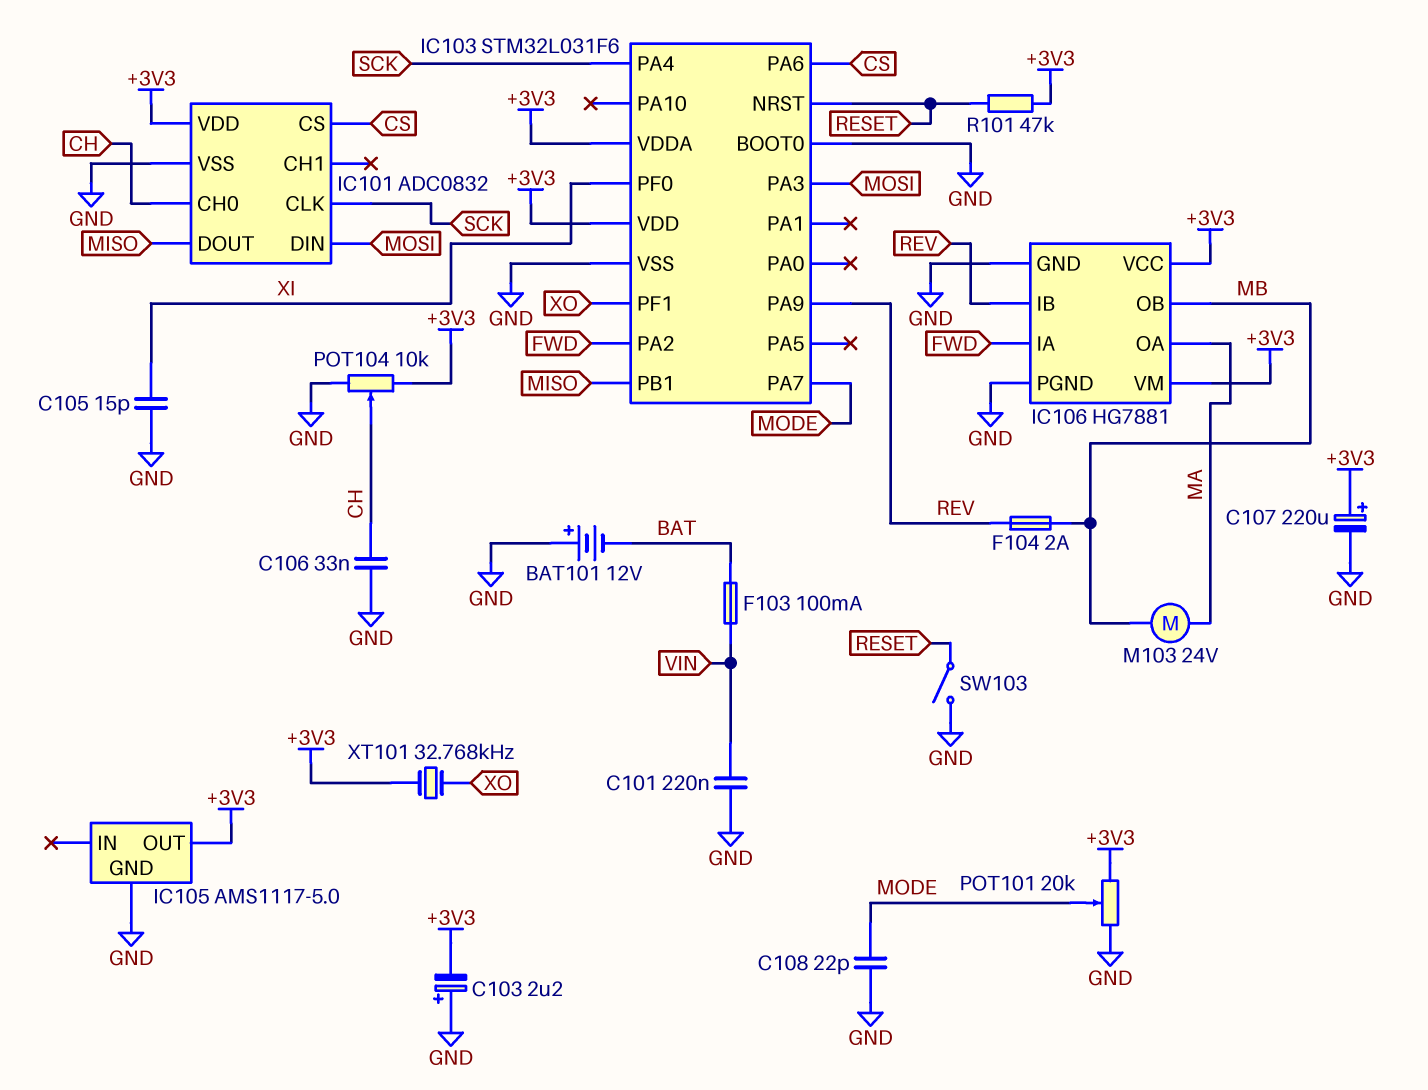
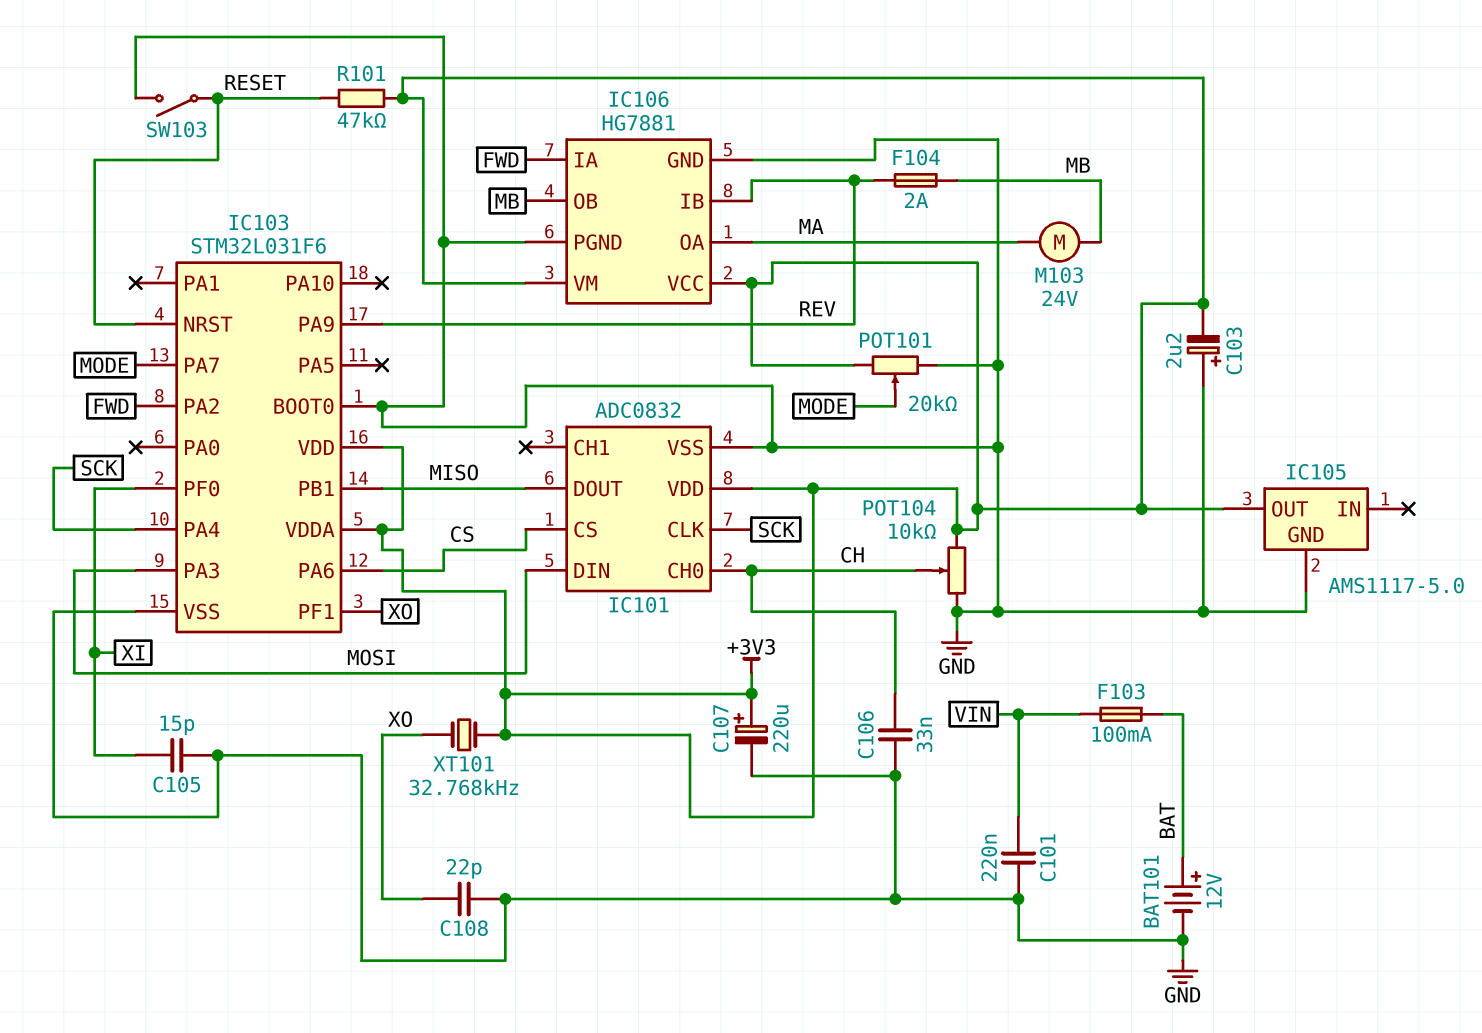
BAT101: 12V (plus GND, minus BAT) -> 12V (plus BAT, minus GND)
C108: 22pF (GND, MODE) -> 22pF (GND, XO)

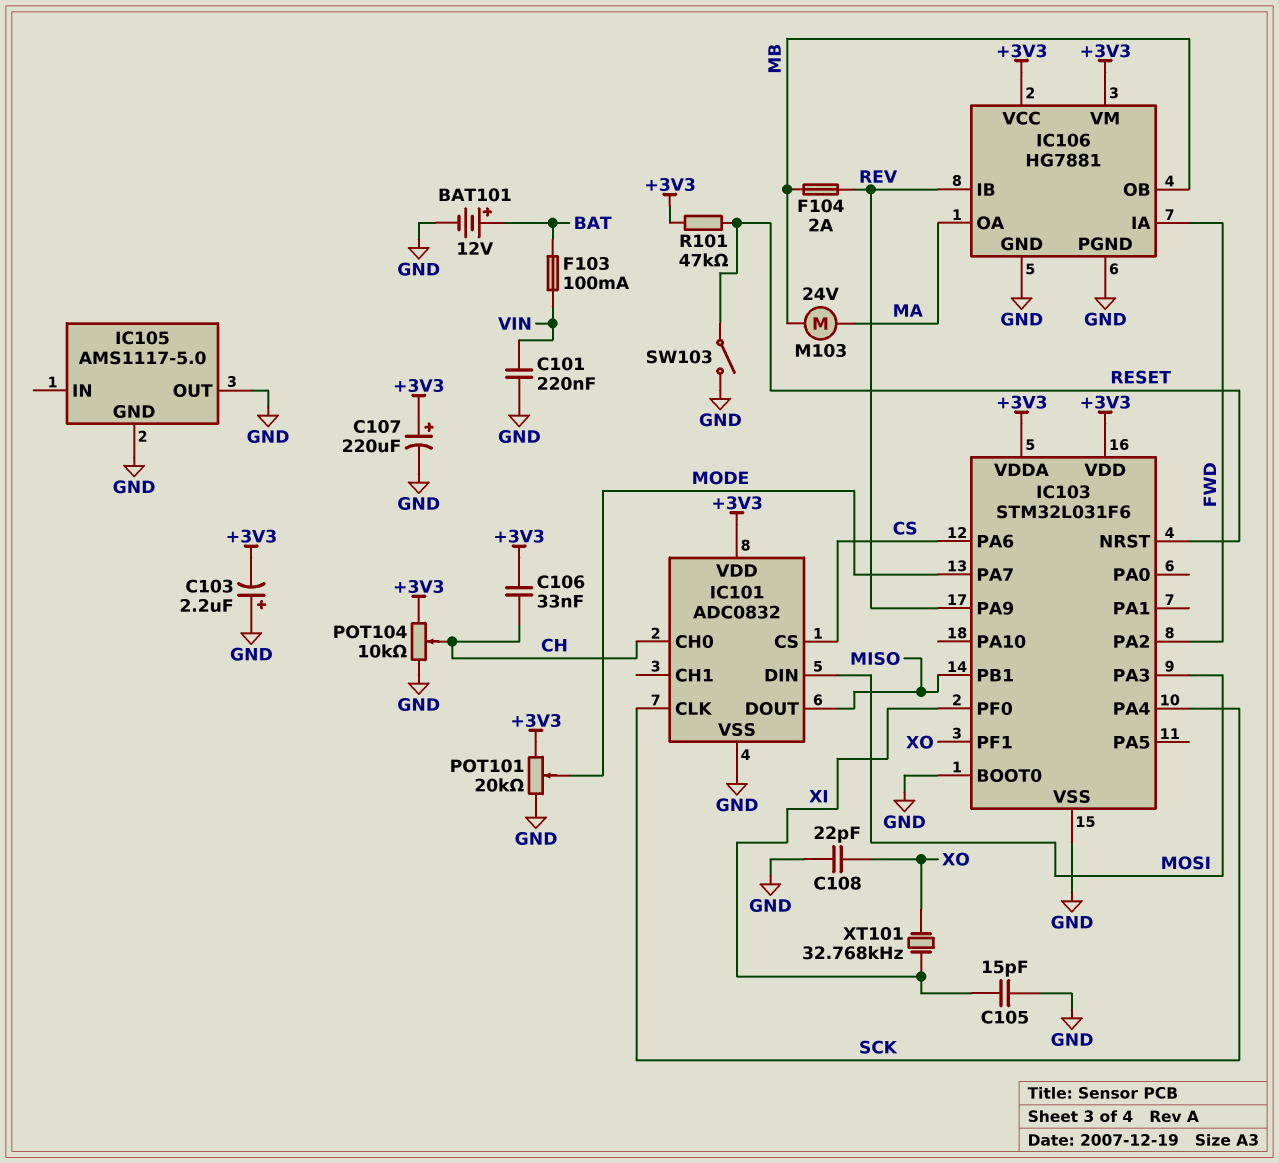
C106: 33nF (CH, GND) -> 33nF (+3V3, CH)
IC105 pin OUT: +3V3 -> GND
XT101: 32.768kHz (+3V3, XO) -> 32.768kHz (XI, XO)

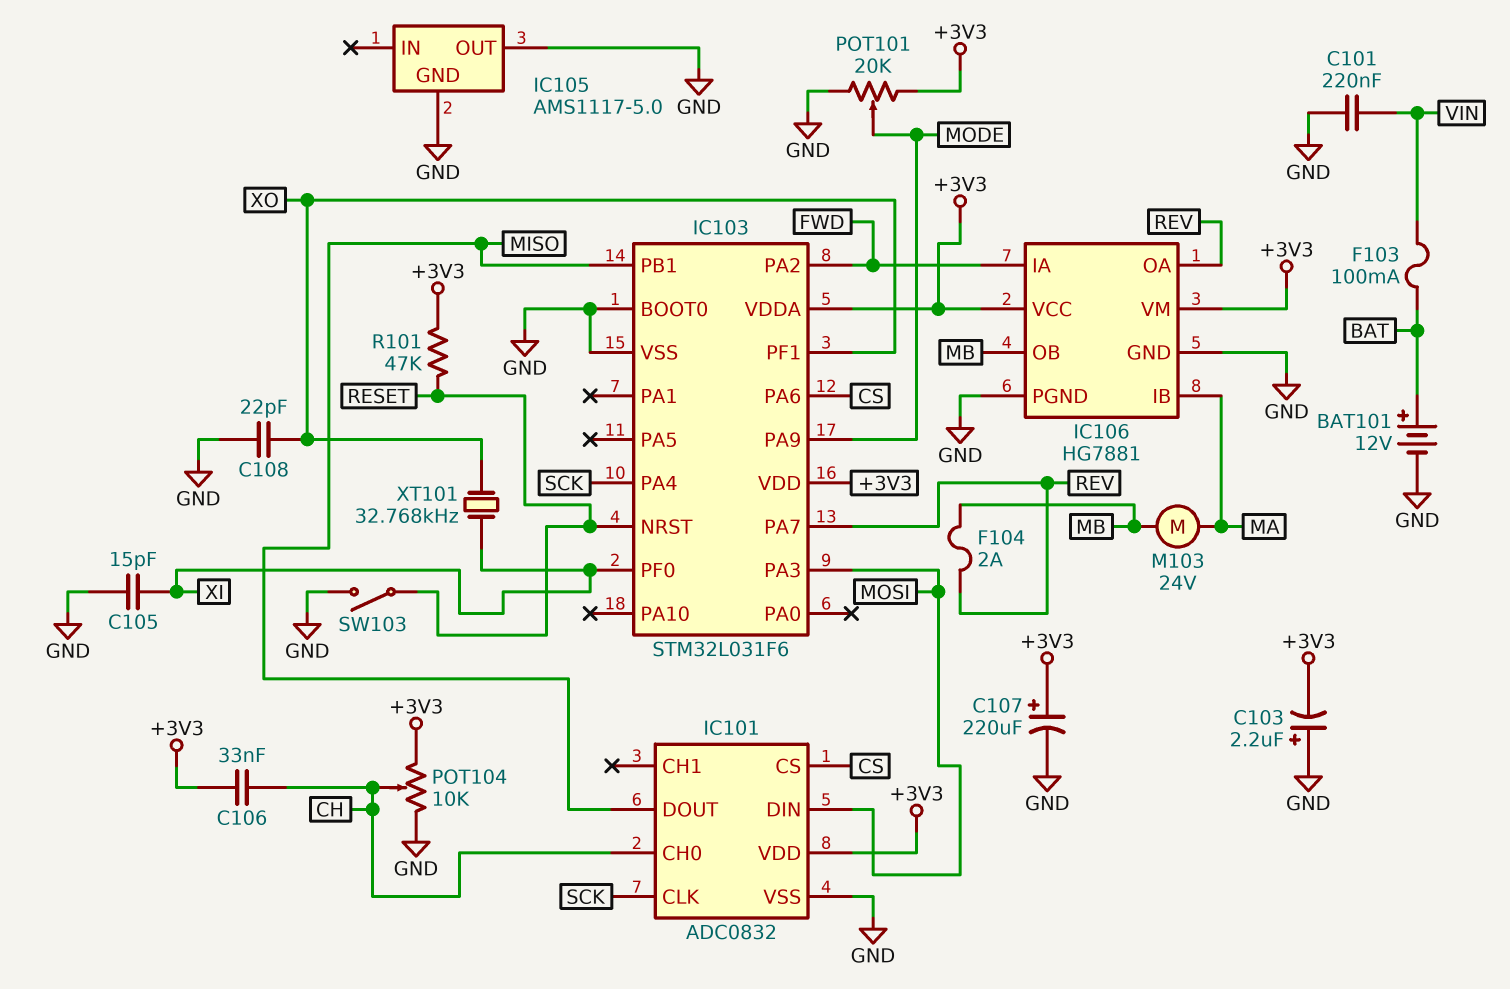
IC103 pin PA7: MODE -> REV
IC103 pin PA9: REV -> MODE
IC106 pin IB: REV -> MA
IC106 pin OA: MA -> REV

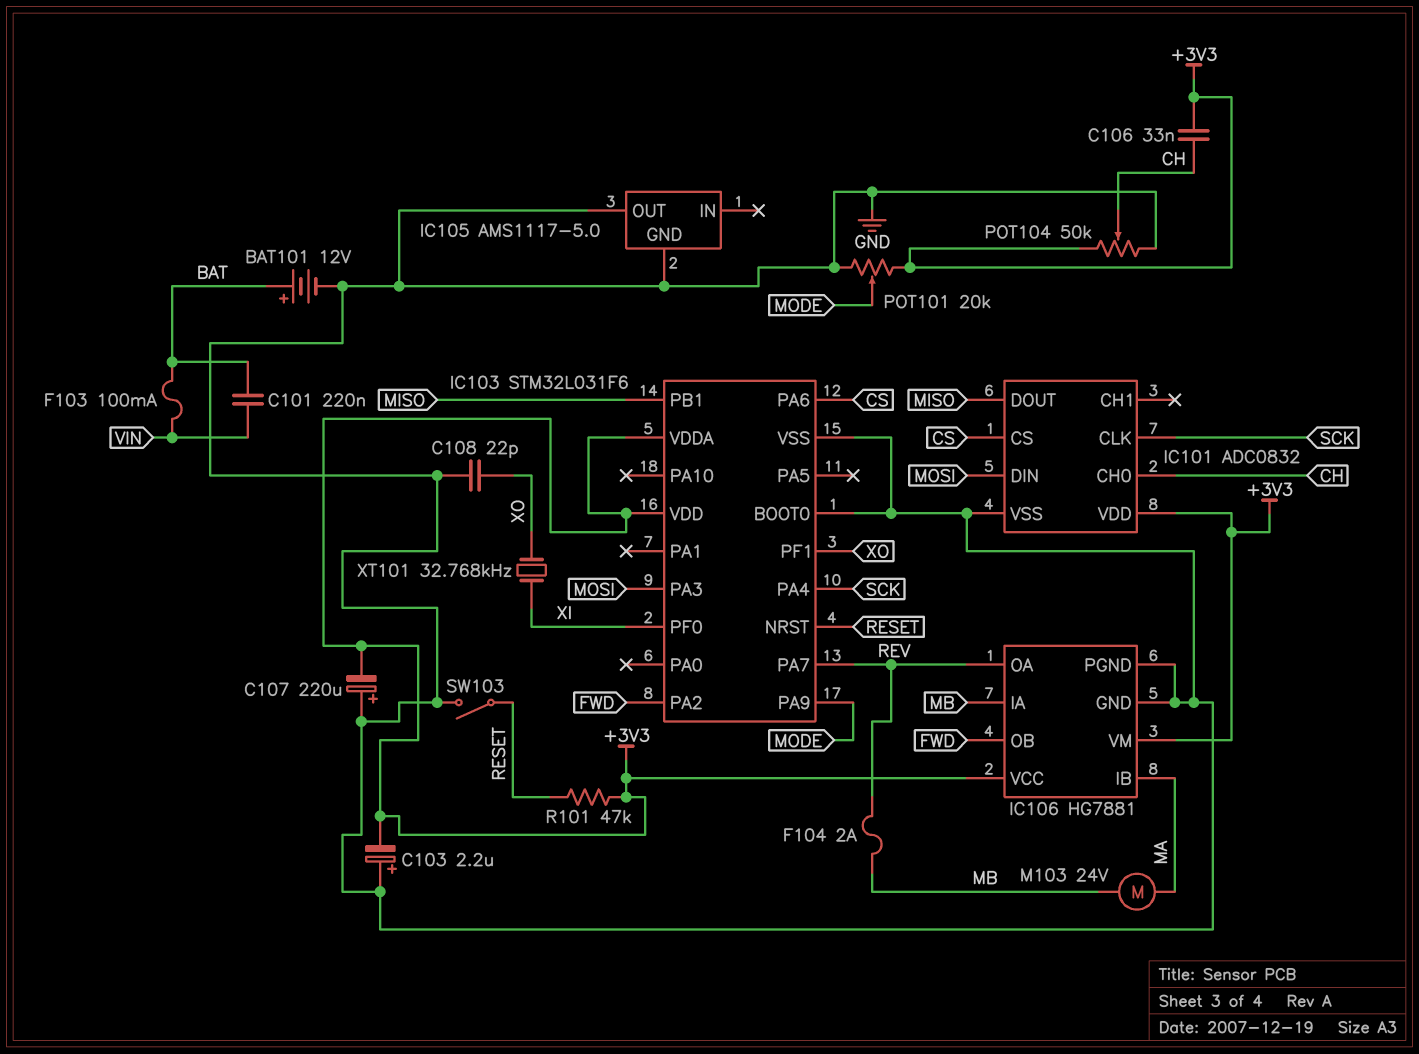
C101: 220nF (GND, VIN) -> 220nF (BAT, VIN)
C105: 15pF (GND, XI) -> none
C107: 220uF (plus +3V3, minus GND) -> 220uF (plus GND, minus +3V3)
IC106 pin IA: FWD -> MB
IC106 pin OB: MB -> FWD
POT104: 10k (+3V3, GND, wiper CH) -> 50k (+3V3, GND, wiper CH)

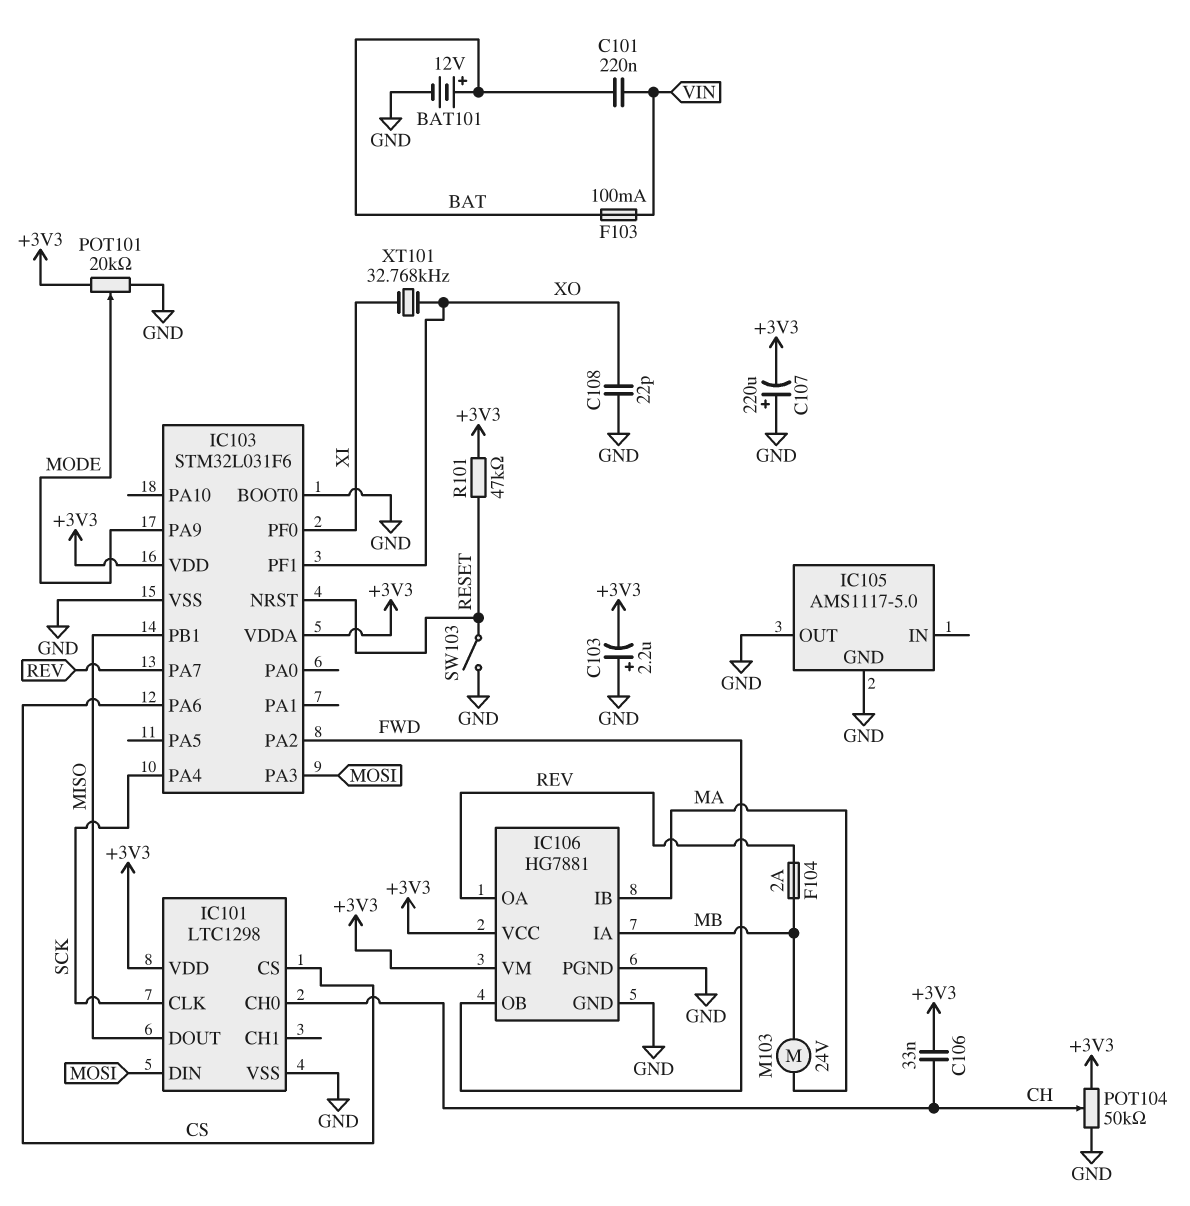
IC101: ADC0832 -> LTC1298

